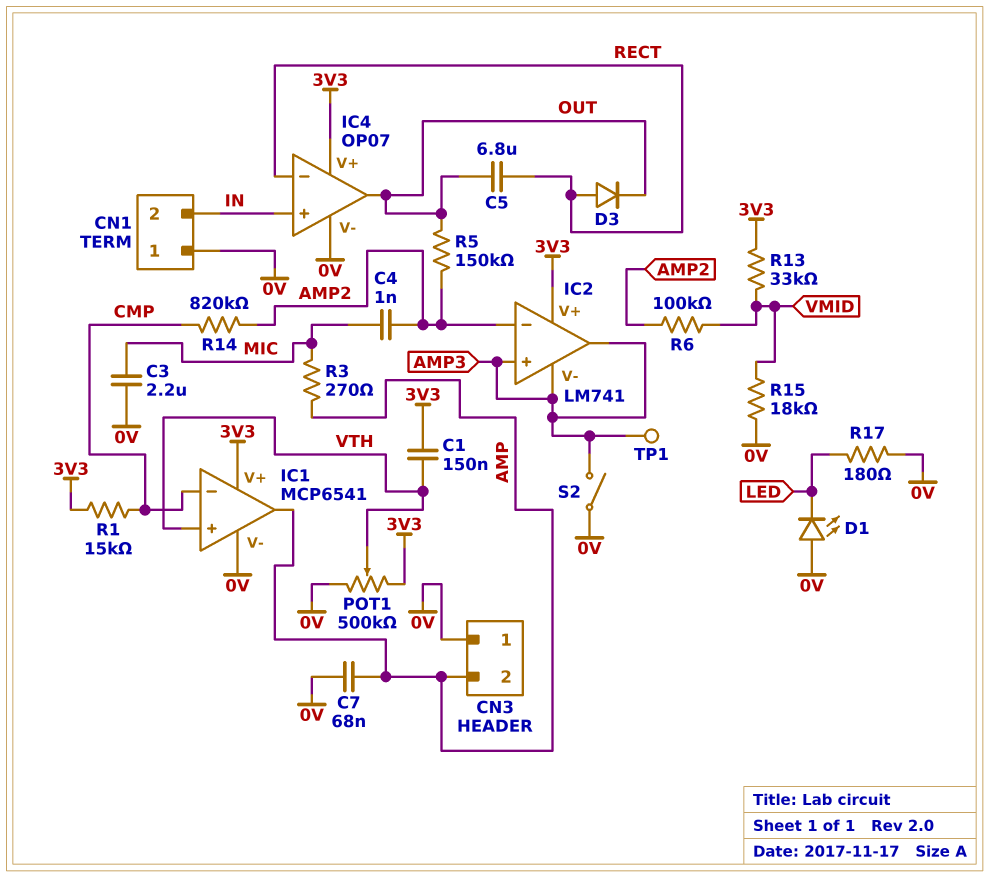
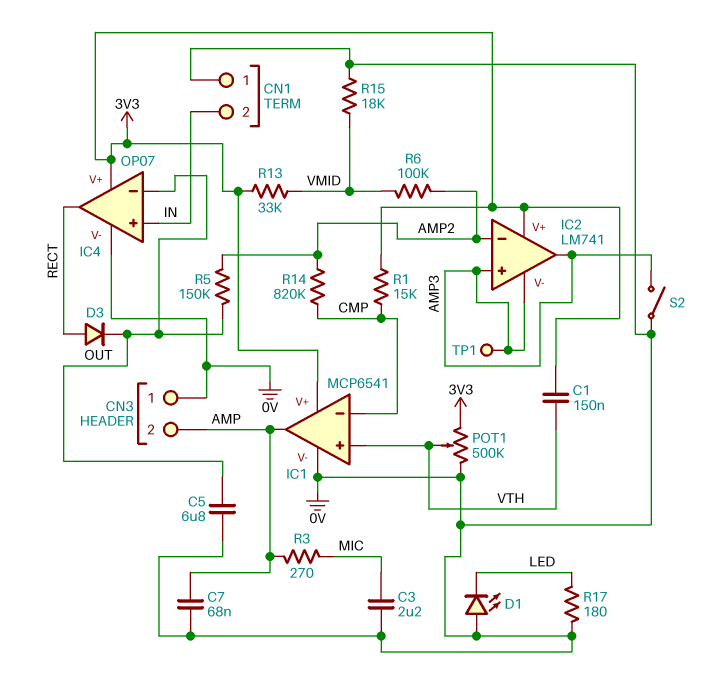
C4: 1nF (AMP2, MIC) -> none
C5: 6.8uF (OUT, RECT) -> 6.8uF (0V, OUT)
IC4 pin in-: RECT -> OUT
IC4 pin out: OUT -> RECT

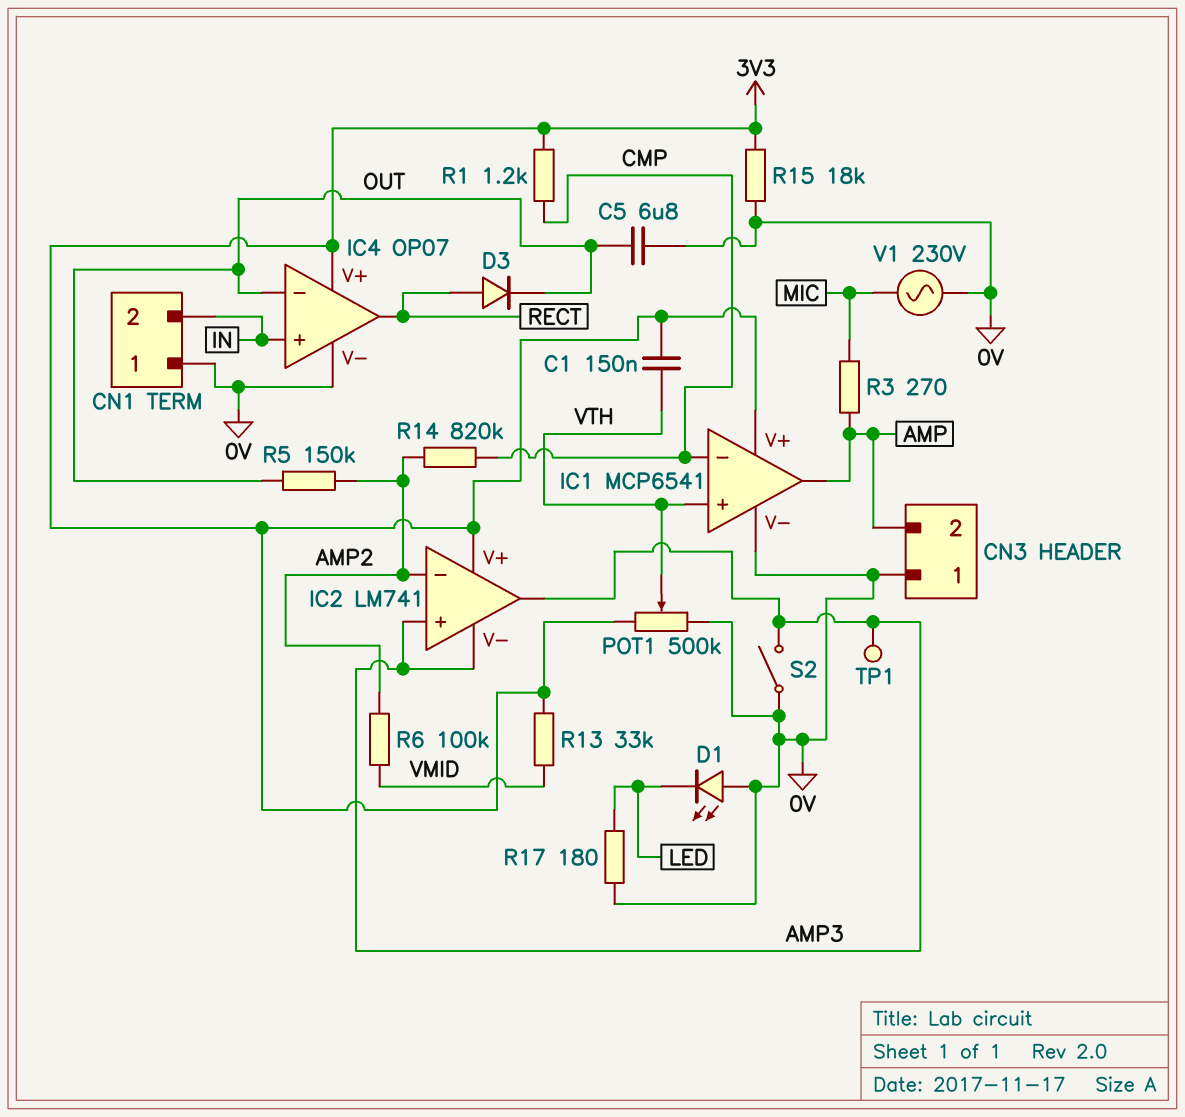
C3: 2.2uF (0V, MIC) -> none
C7: 68nF (0V, AMP) -> none
R1: 15k (3V3, CMP) -> 1.2k (3V3, CMP)
R15: 18k (0V, VMID) -> 18k (0V, 3V3)
V1: none -> AC 230V (0V, MIC)

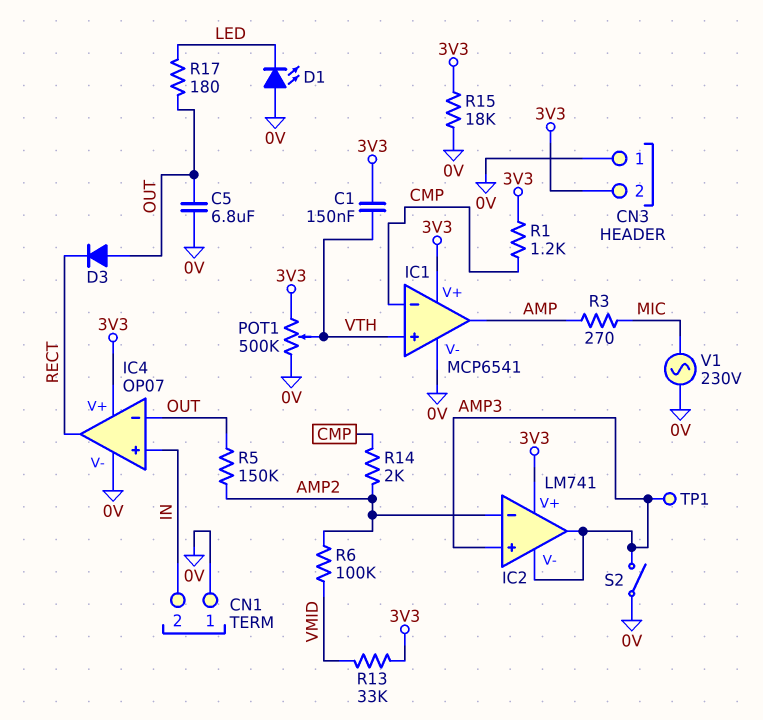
CN3 pin 2: AMP -> 3V3
D3: diode (A RECT, K OUT) -> diode (A OUT, K RECT)
R14: 820k (AMP2, CMP) -> 2k (AMP2, CMP)
R17: 180 (0V, LED) -> 180 (LED, OUT)

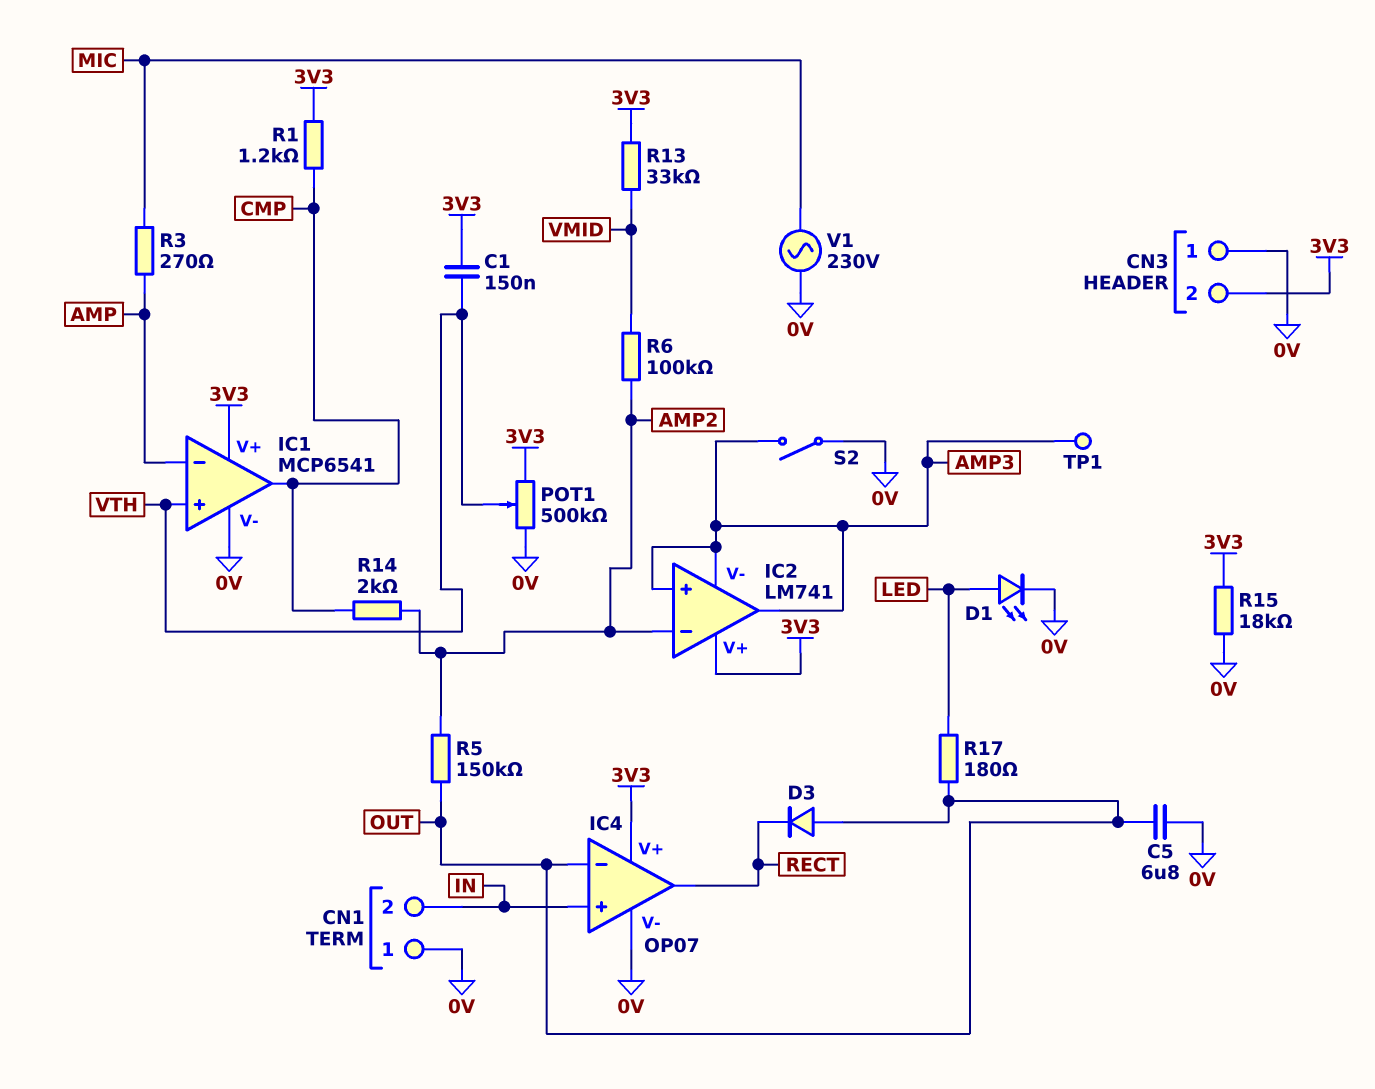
D1: LED (A 0V, K LED) -> LED (A LED, K 0V)
IC1 pin in-: CMP -> AMP
IC1 pin out: AMP -> CMP

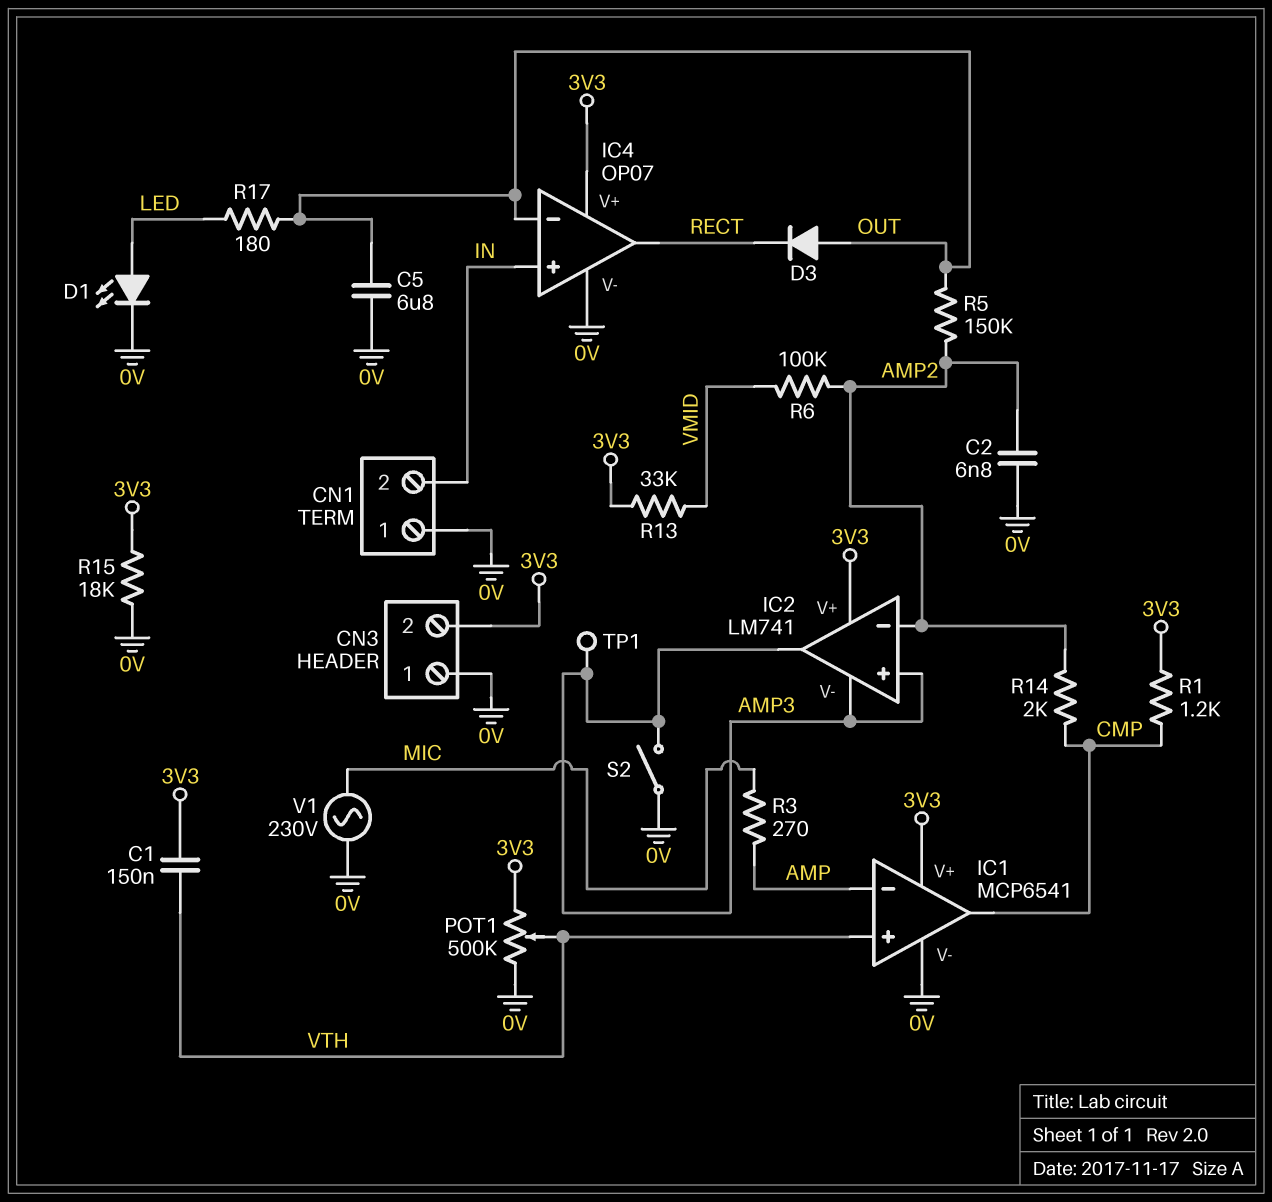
C2: none -> 6.8nF (0V, AMP2)

